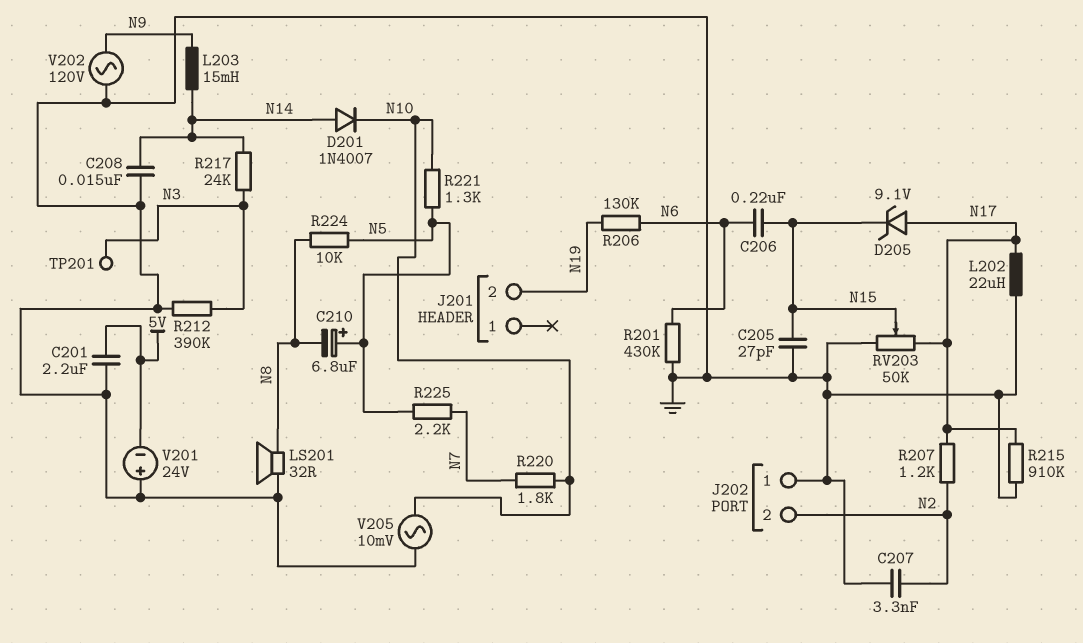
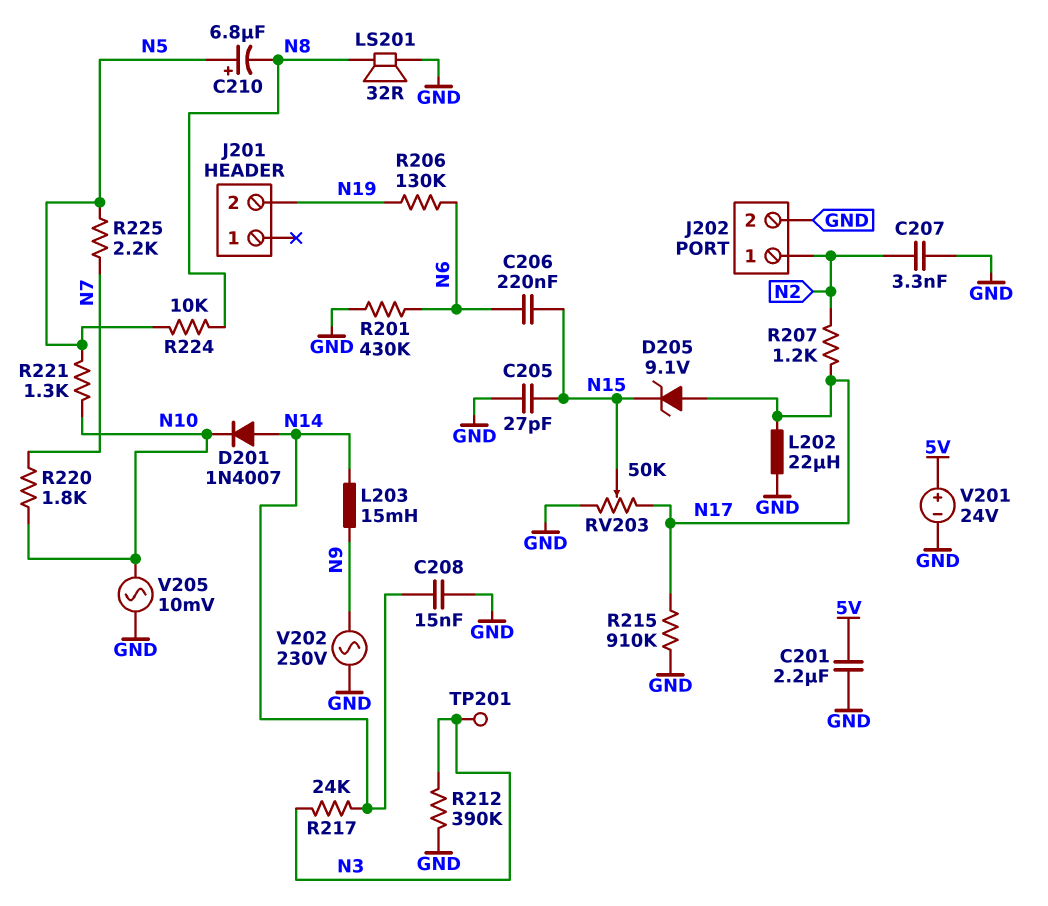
J202 pin 1: GND -> N2
J202 pin 2: N2 -> GND
V201: 24V (plus GND, minus 5V) -> 24V (plus 5V, minus GND)
V202: AC 120V (GND, N9) -> AC 230V (GND, N9)

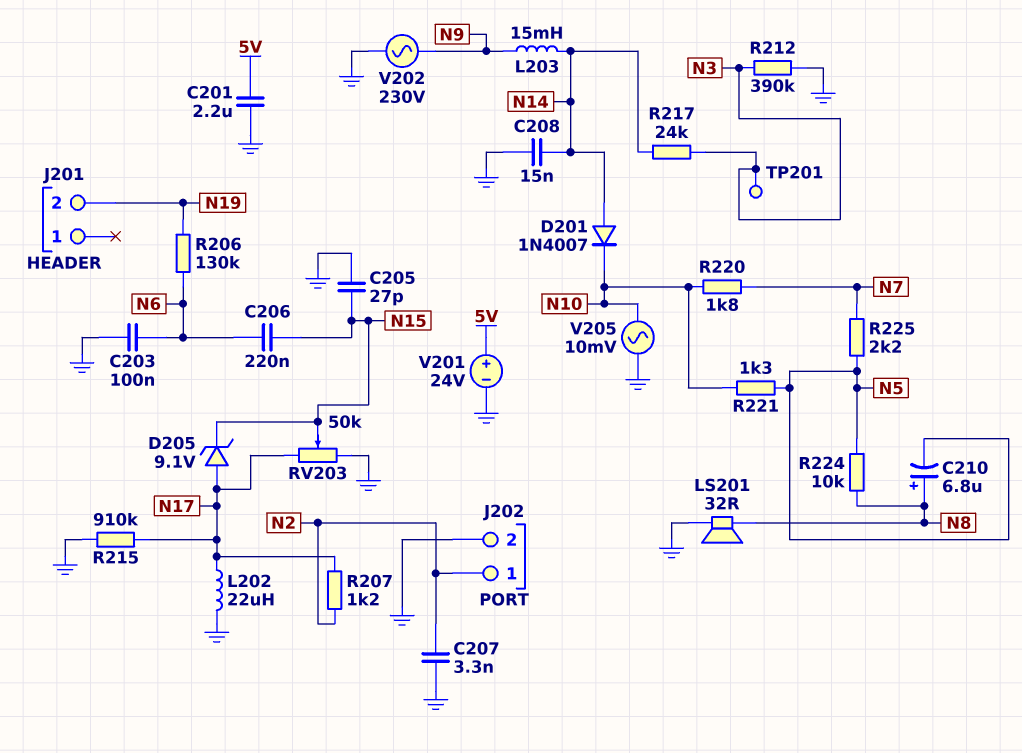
C203: none -> 100nF (GND, N6)
C210: 6.8uF (plus N5, minus N8) -> 6.8uF (plus N8, minus N5)
R201: 430k (GND, N6) -> none

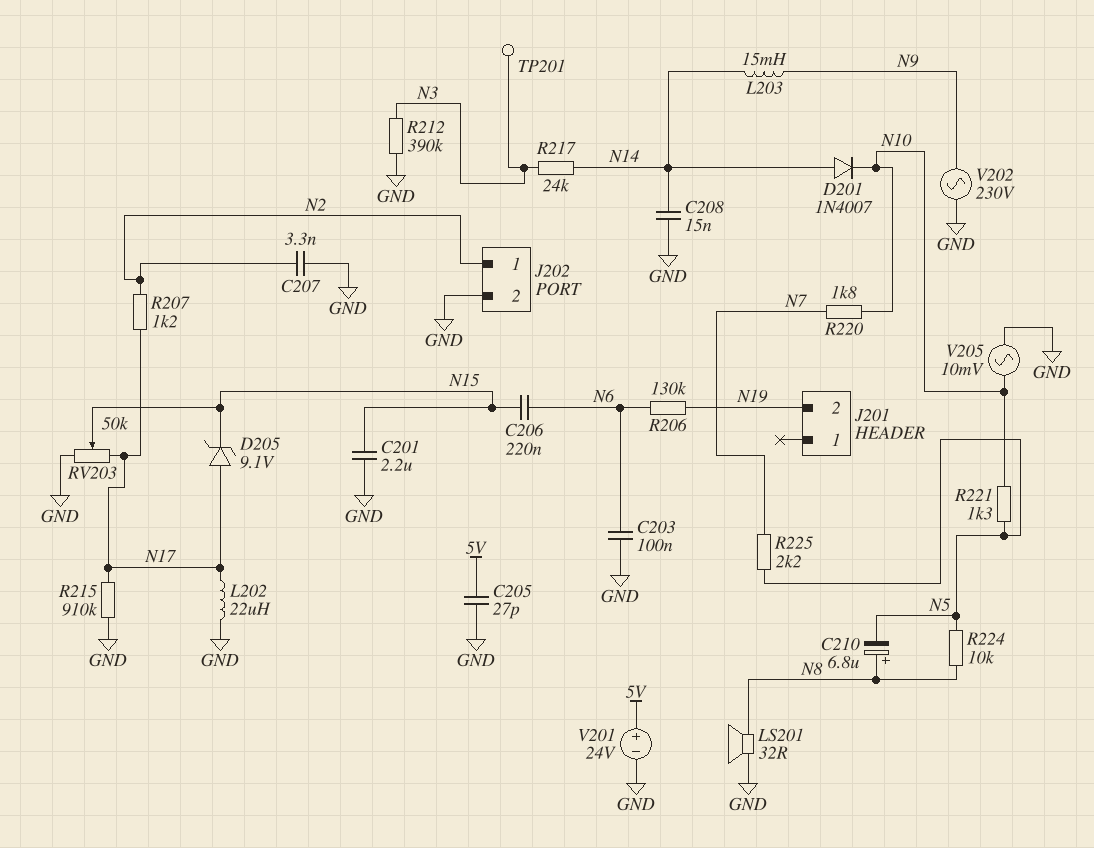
C201: 2.2uF (5V, GND) -> 2.2uF (GND, N15)
C205: 27pF (GND, N15) -> 27pF (5V, GND)

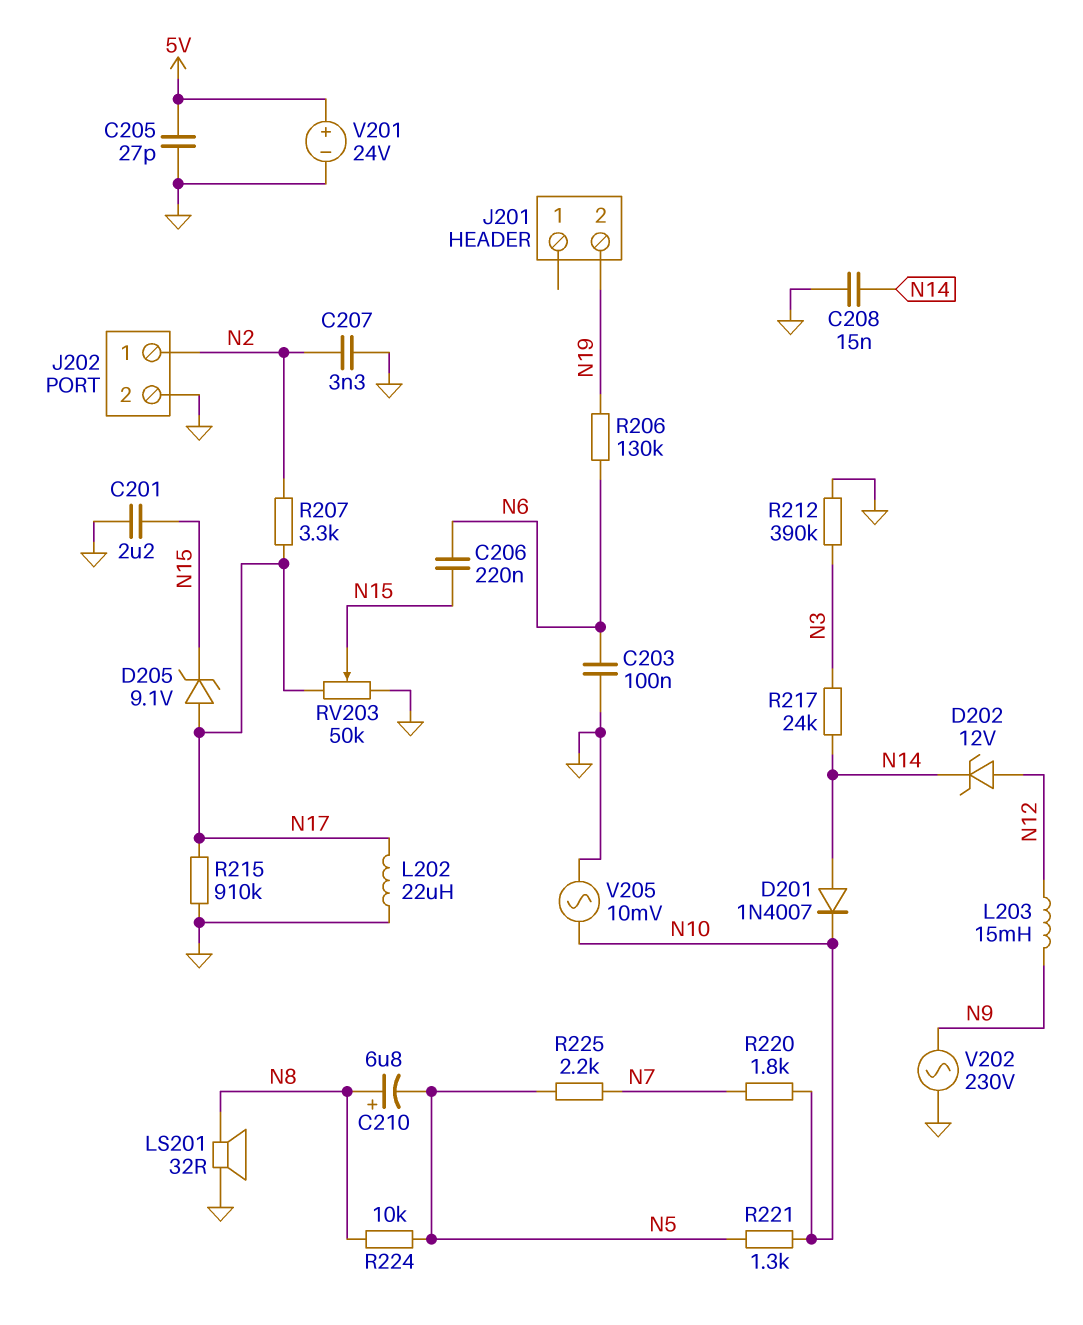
D202: none -> zener 12V (A N12, K N14)
L203: 15mH (N9, N14) -> 15mH (N9, N12)
R207: 1.2k (N2, N17) -> 3.3k (N2, N17)
TP201: test point (N3) -> none

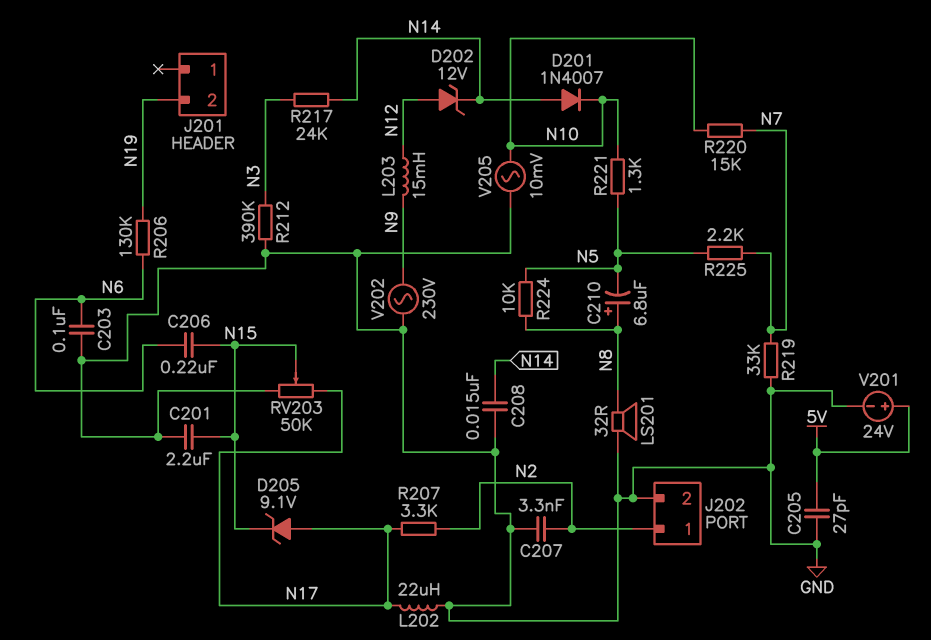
R215: 910k (GND, N17) -> none
R219: none -> 33k (GND, N7)
R220: 1.8k (N7, N10) -> 15k (N7, N10)

